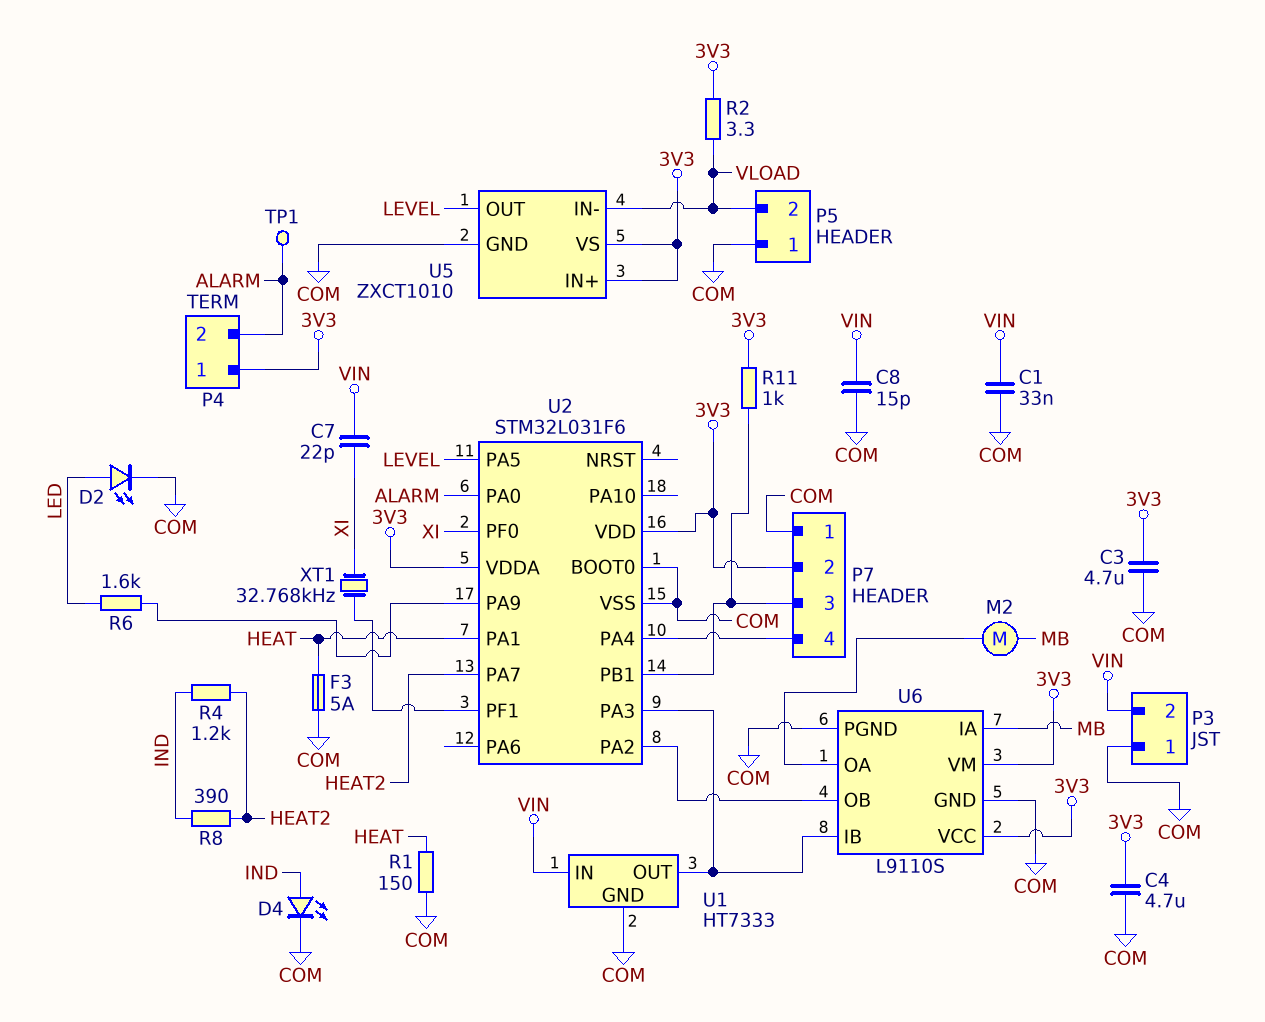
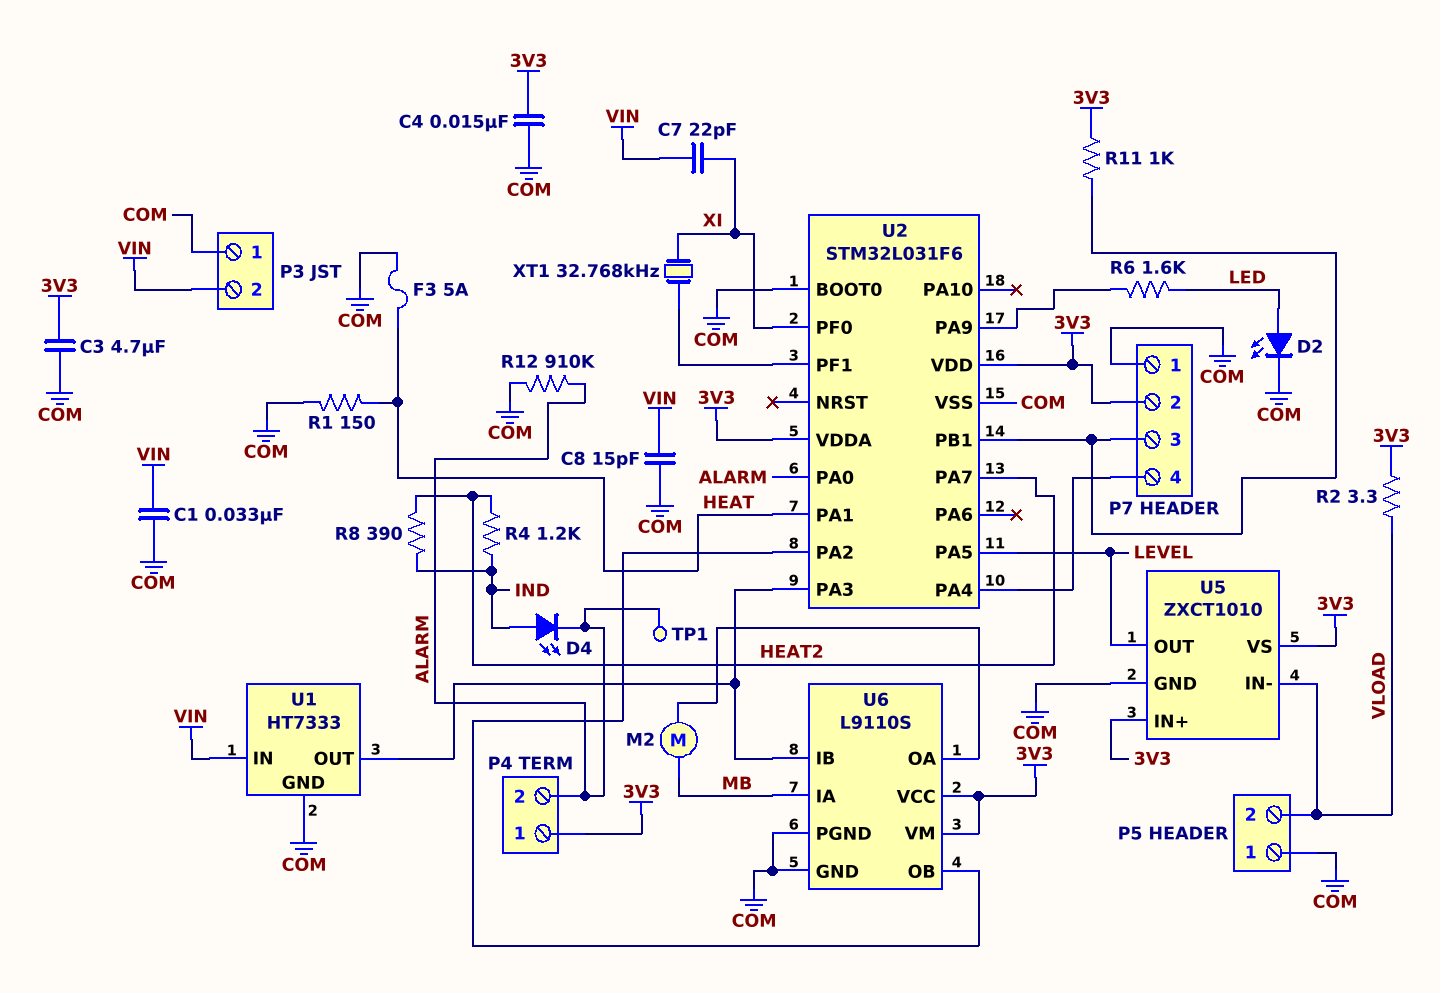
C4: 4.7uF (3V3, COM) -> 15nF (3V3, COM)
D4: LED (A IND, K COM) -> LED (A IND, K ALARM)
R12: none -> 910k (ALARM, COM)

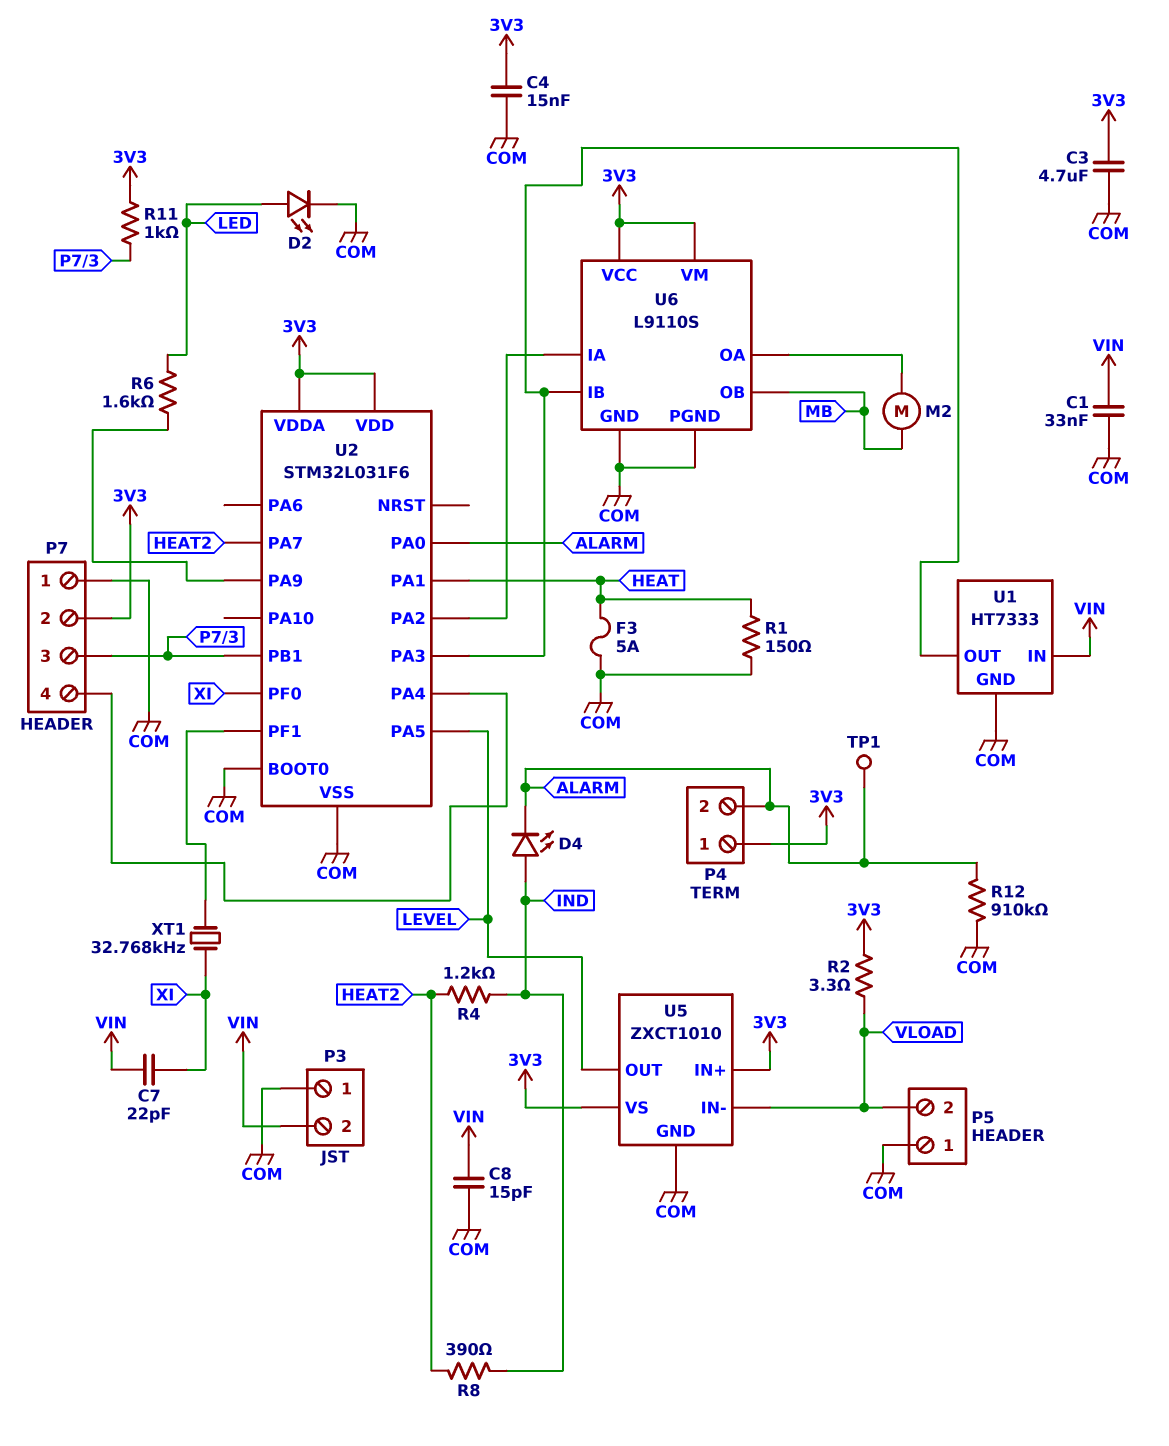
U6 pin IA: MB -> U2/PA2
U6 pin OB: U2/PA2 -> MB

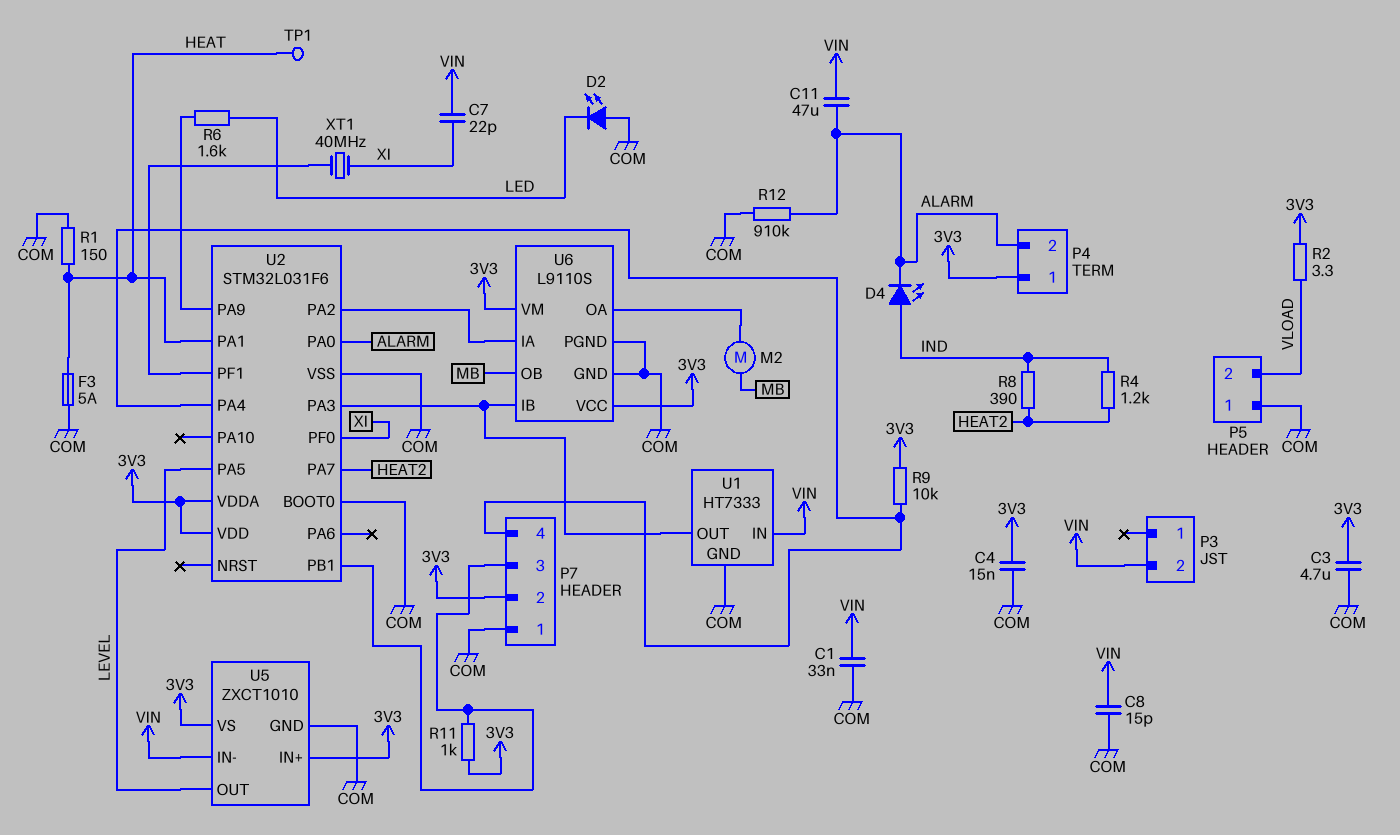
C11: none -> 47uF (ALARM, VIN)
D2: LED (A LED, K COM) -> LED (A COM, K LED)
P3 pin 1: COM -> none
R9: none -> 10k (3V3, P7/4)
TP1: test point (ALARM) -> test point (HEAT)
U5 pin IN-: VLOAD -> VIN
XT1: 32.768kHz (U2/PF1, XI) -> 40MHz (U2/PF1, XI)

